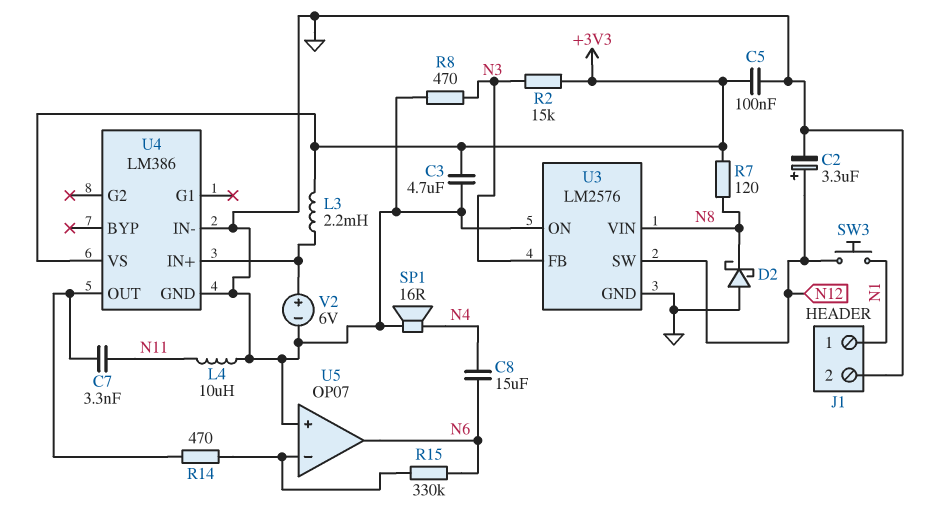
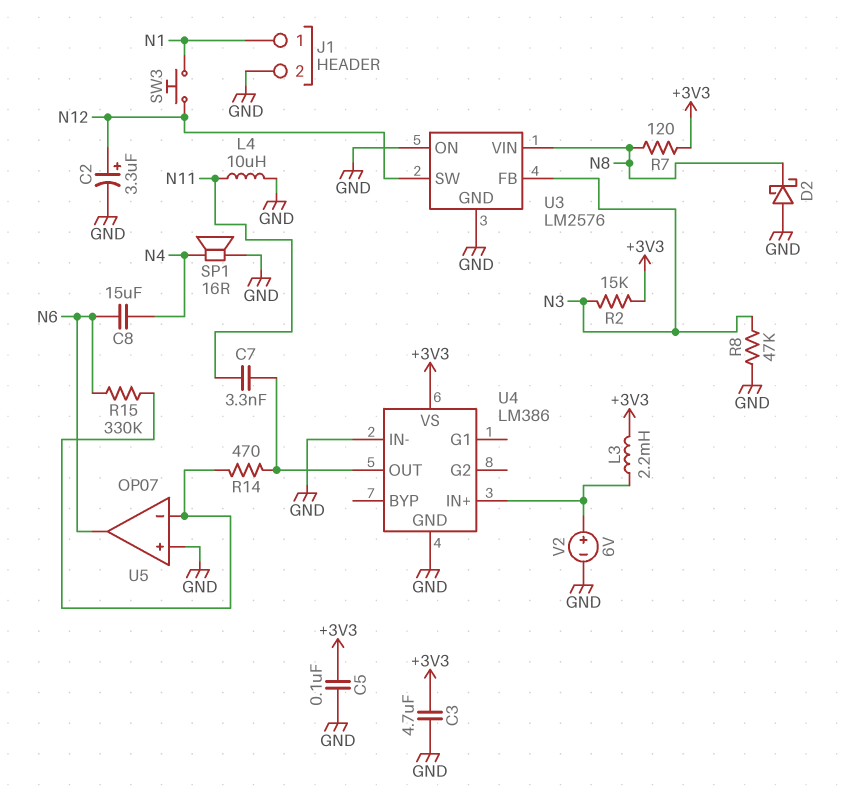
R8: 470 (GND, N3) -> 47k (GND, N3)

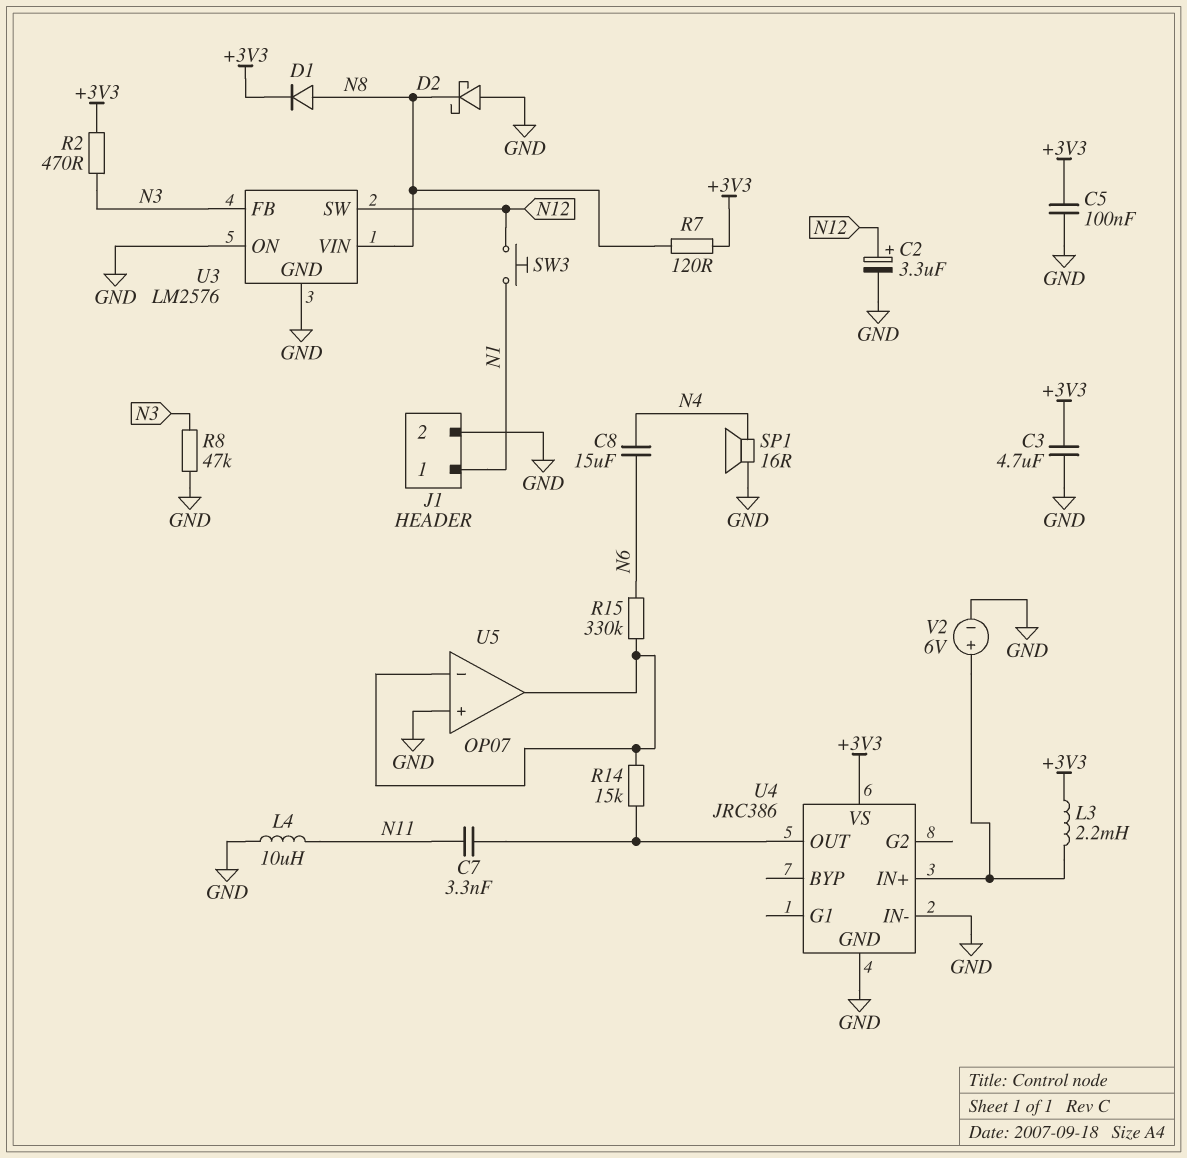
D1: none -> diode (A N8, K +3V3)
R2: 15k (+3V3, N3) -> 470 (+3V3, N3)
R14: 470 (U4/OUT, U5/in-) -> 15k (U4/OUT, U5/in-)
U4: LM386 -> JRC386
U5 pin out: N6 -> U5/in-

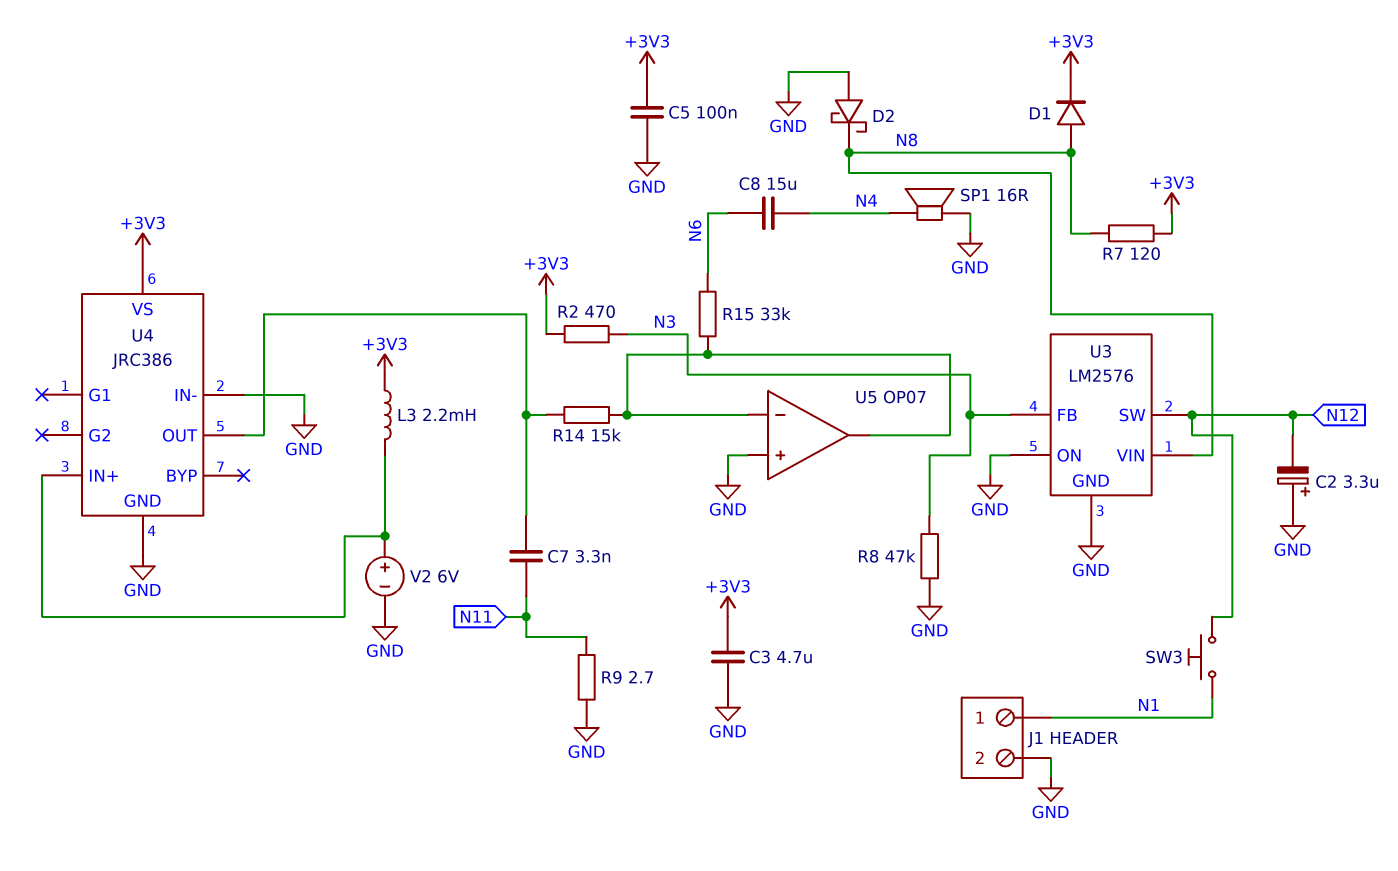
C2: 3.3uF (plus N12, minus GND) -> 3.3uF (plus GND, minus N12)
L4: 10uH (GND, N11) -> none
R9: none -> 2.7 (GND, N11)
R15: 330k (N6, U5/in-) -> 33k (N6, U5/in-)

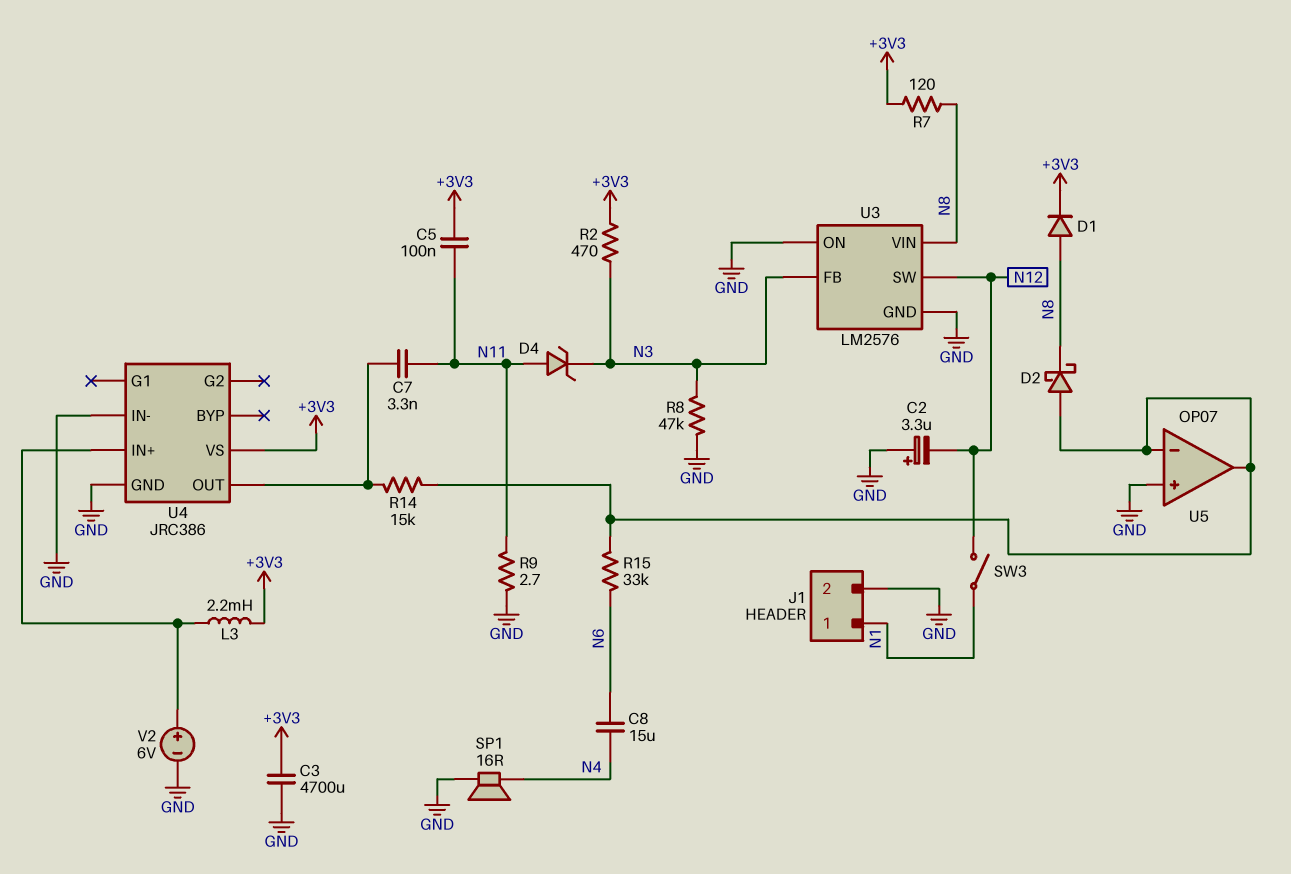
C3: 4.7uF (+3V3, GND) -> 4700uF (+3V3, GND)
C5: 100nF (+3V3, GND) -> 100nF (+3V3, N11)
D2: schottky (A GND, K N8) -> schottky (A U5/in-, K N8)
D4: none -> zener (A N11, K N3)
SW3: button (N1, N12) -> switch (N1, N12)

